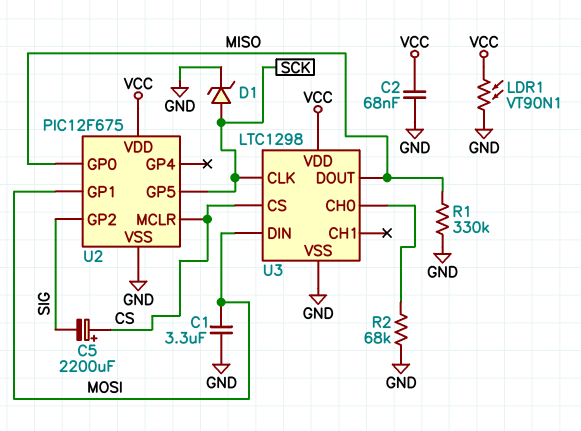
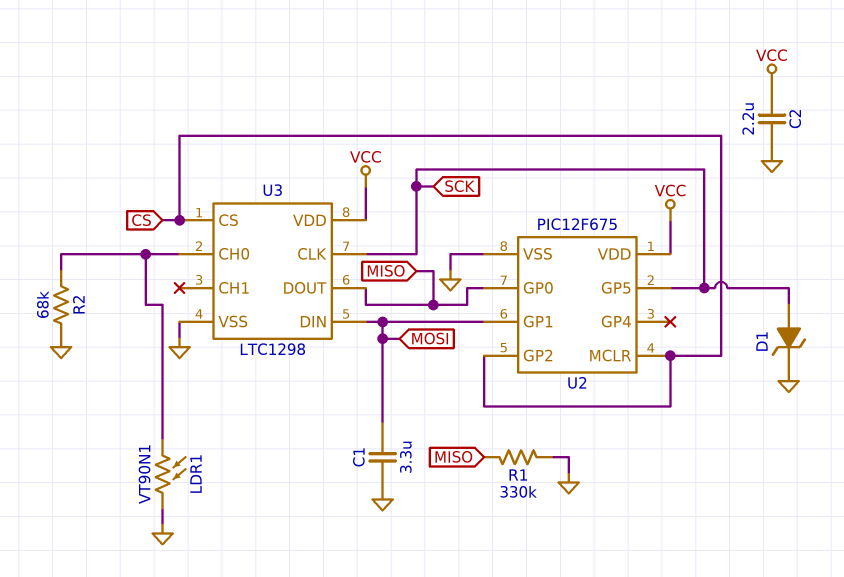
C2: 68nF (GND, VCC) -> 2.2uF (GND, VCC)
C5: 2200uF (plus CS, minus SIG) -> none
LDR1: VT90N1 (GND, VCC) -> VT90N1 (GND, U3/CH0)
U2 pin GP2: SIG -> CS

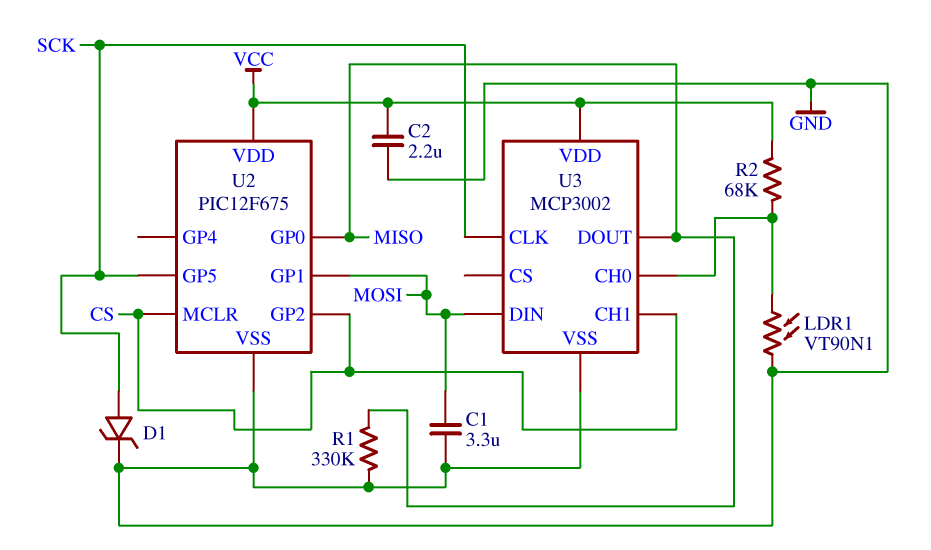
R2: 68k (GND, U3/CH0) -> 68k (U3/CH0, VCC)
U3: LTC1298 -> MCP3002
U3 pin CH1: none -> CS
U3 pin CS: CS -> none

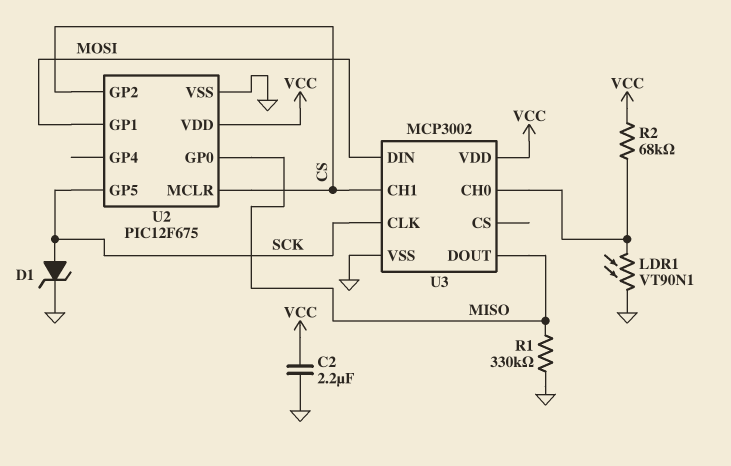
C1: 3.3uF (GND, MOSI) -> none

